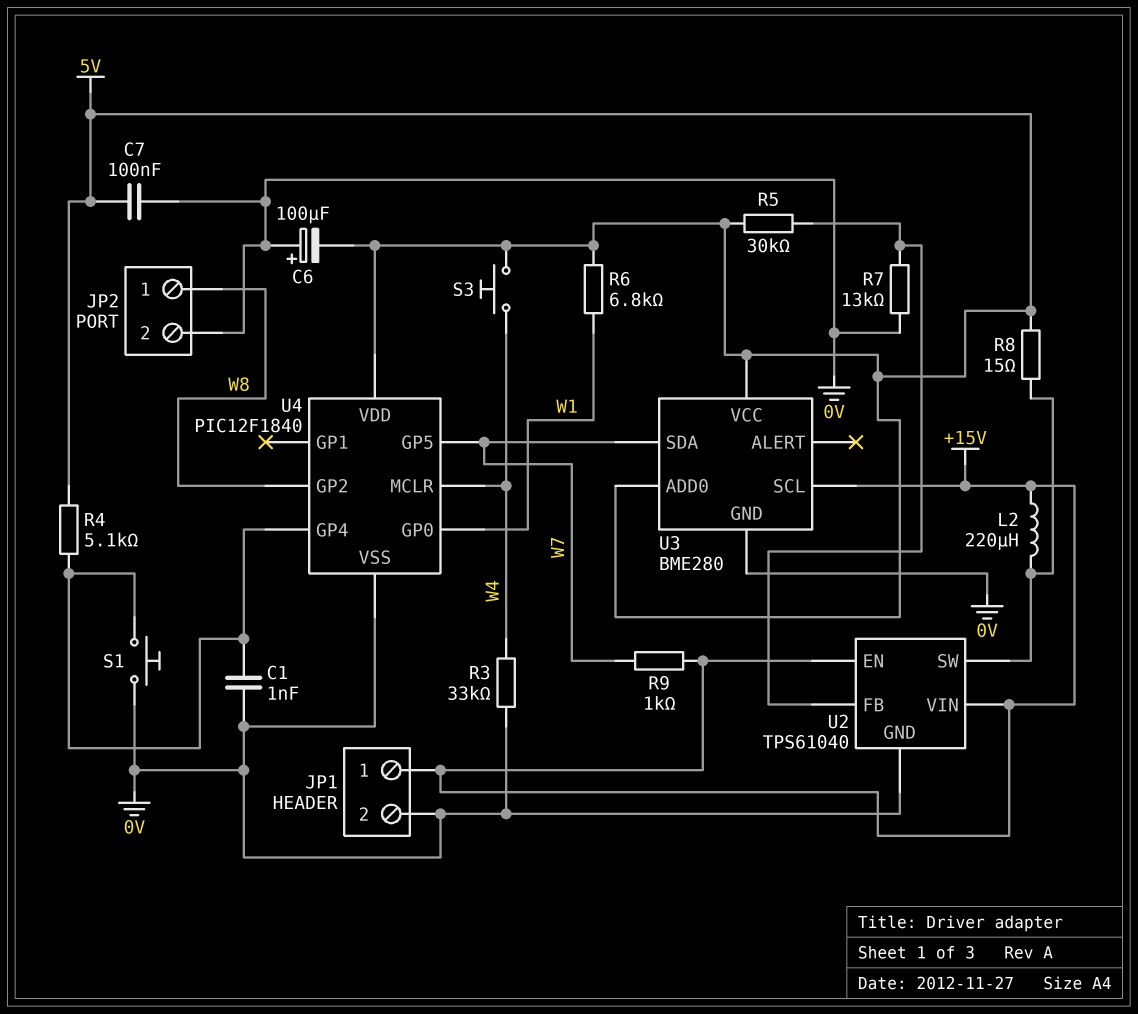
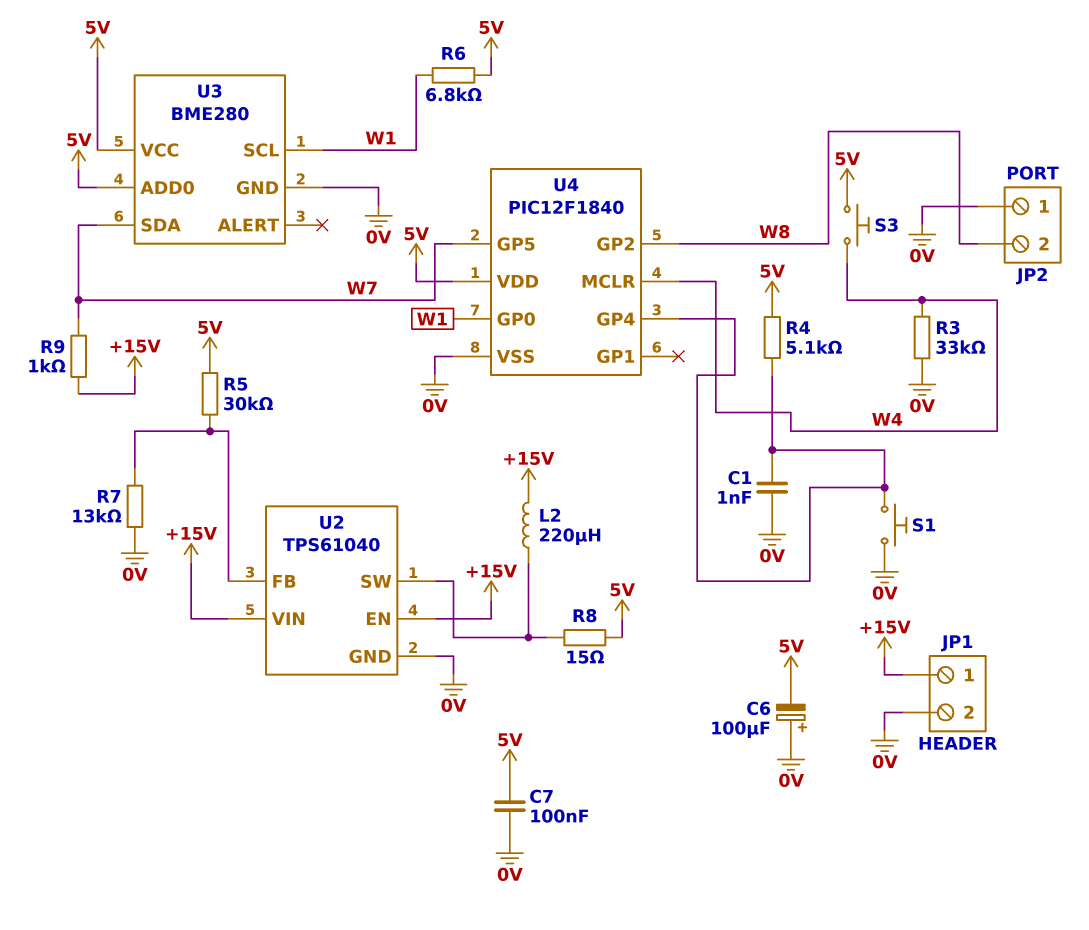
JP2 pin 1: W8 -> 0V
JP2 pin 2: 0V -> W8
U3 pin SCL: +15V -> W1

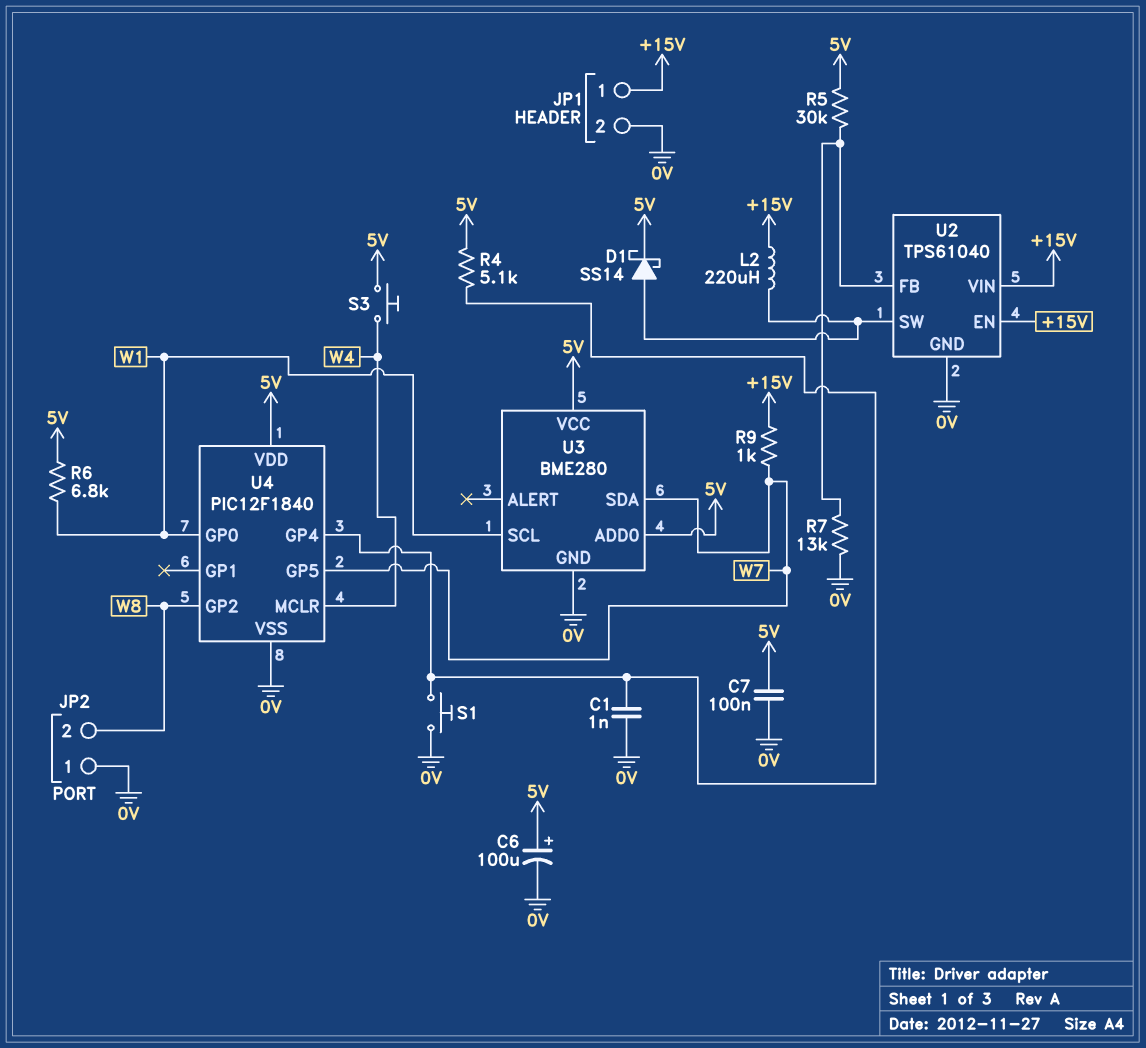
C6: 100uF (plus 0V, minus 5V) -> 100uF (plus 5V, minus 0V)
D1: none -> schottky SS14 (A U2/SW, K 5V)
R3: 33k (0V, W4) -> none
R8: 15 (5V, U2/SW) -> none

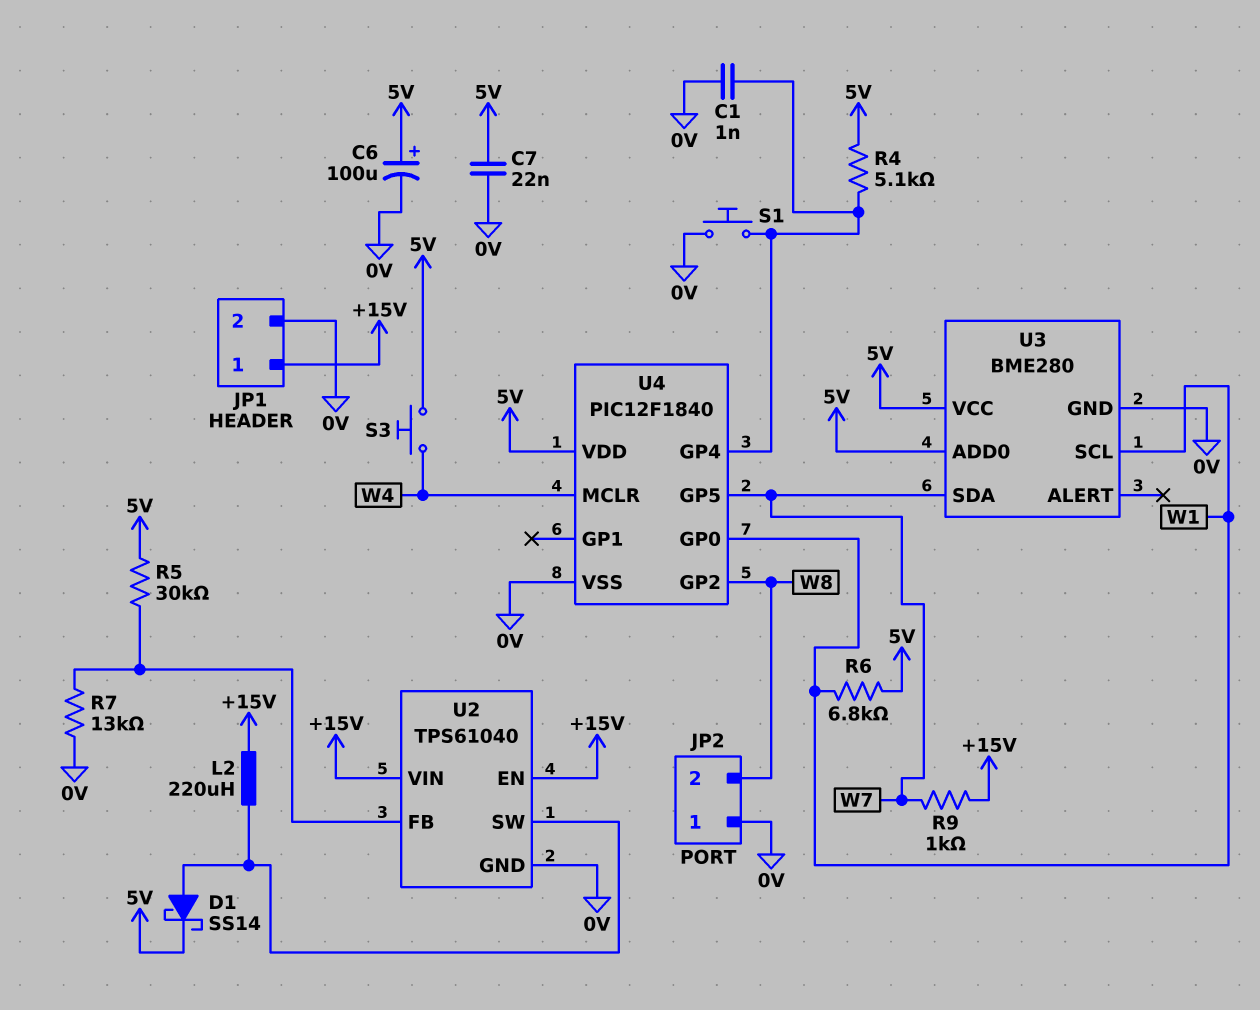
C7: 100nF (0V, 5V) -> 22nF (0V, 5V)

